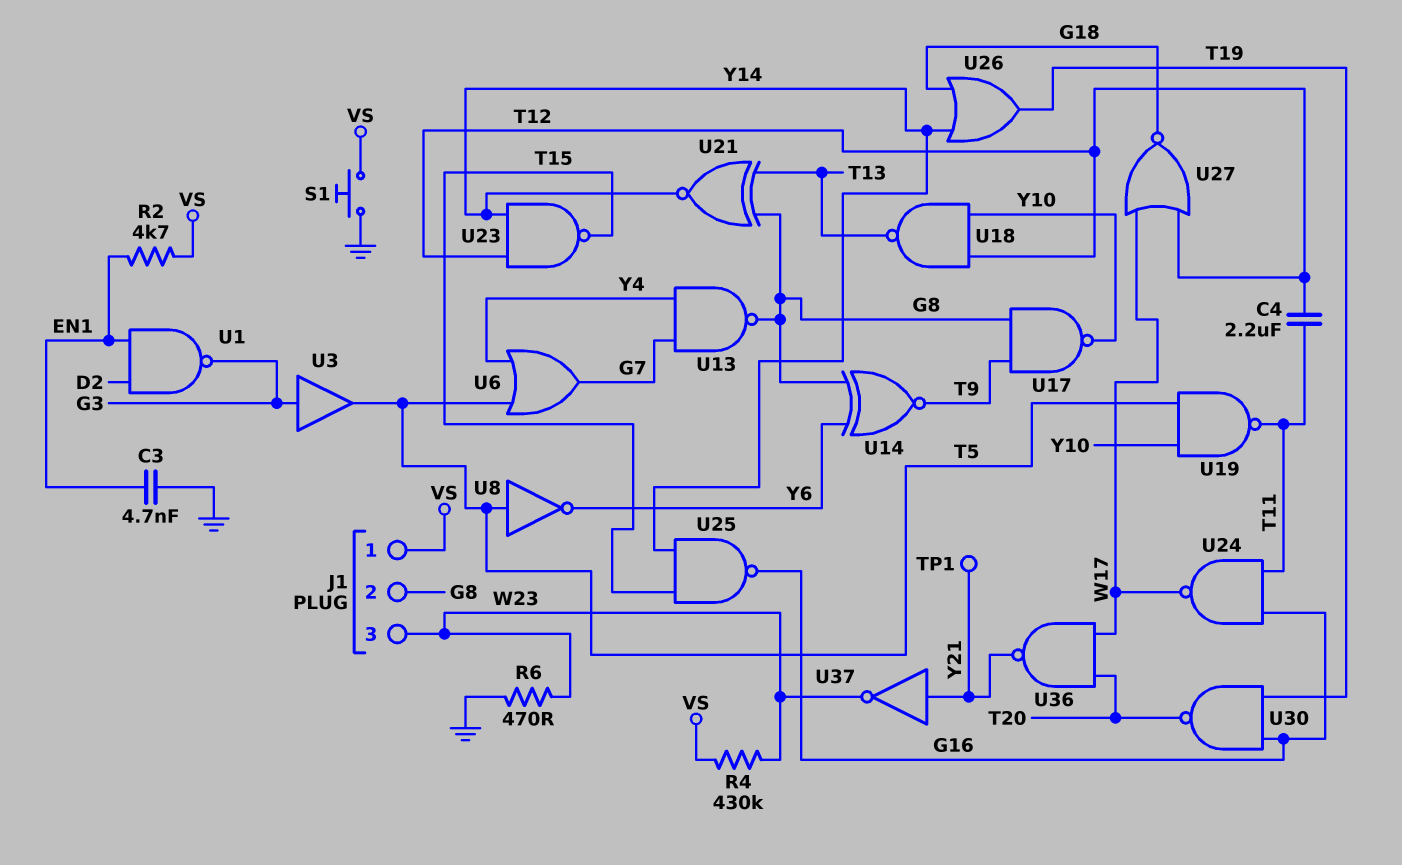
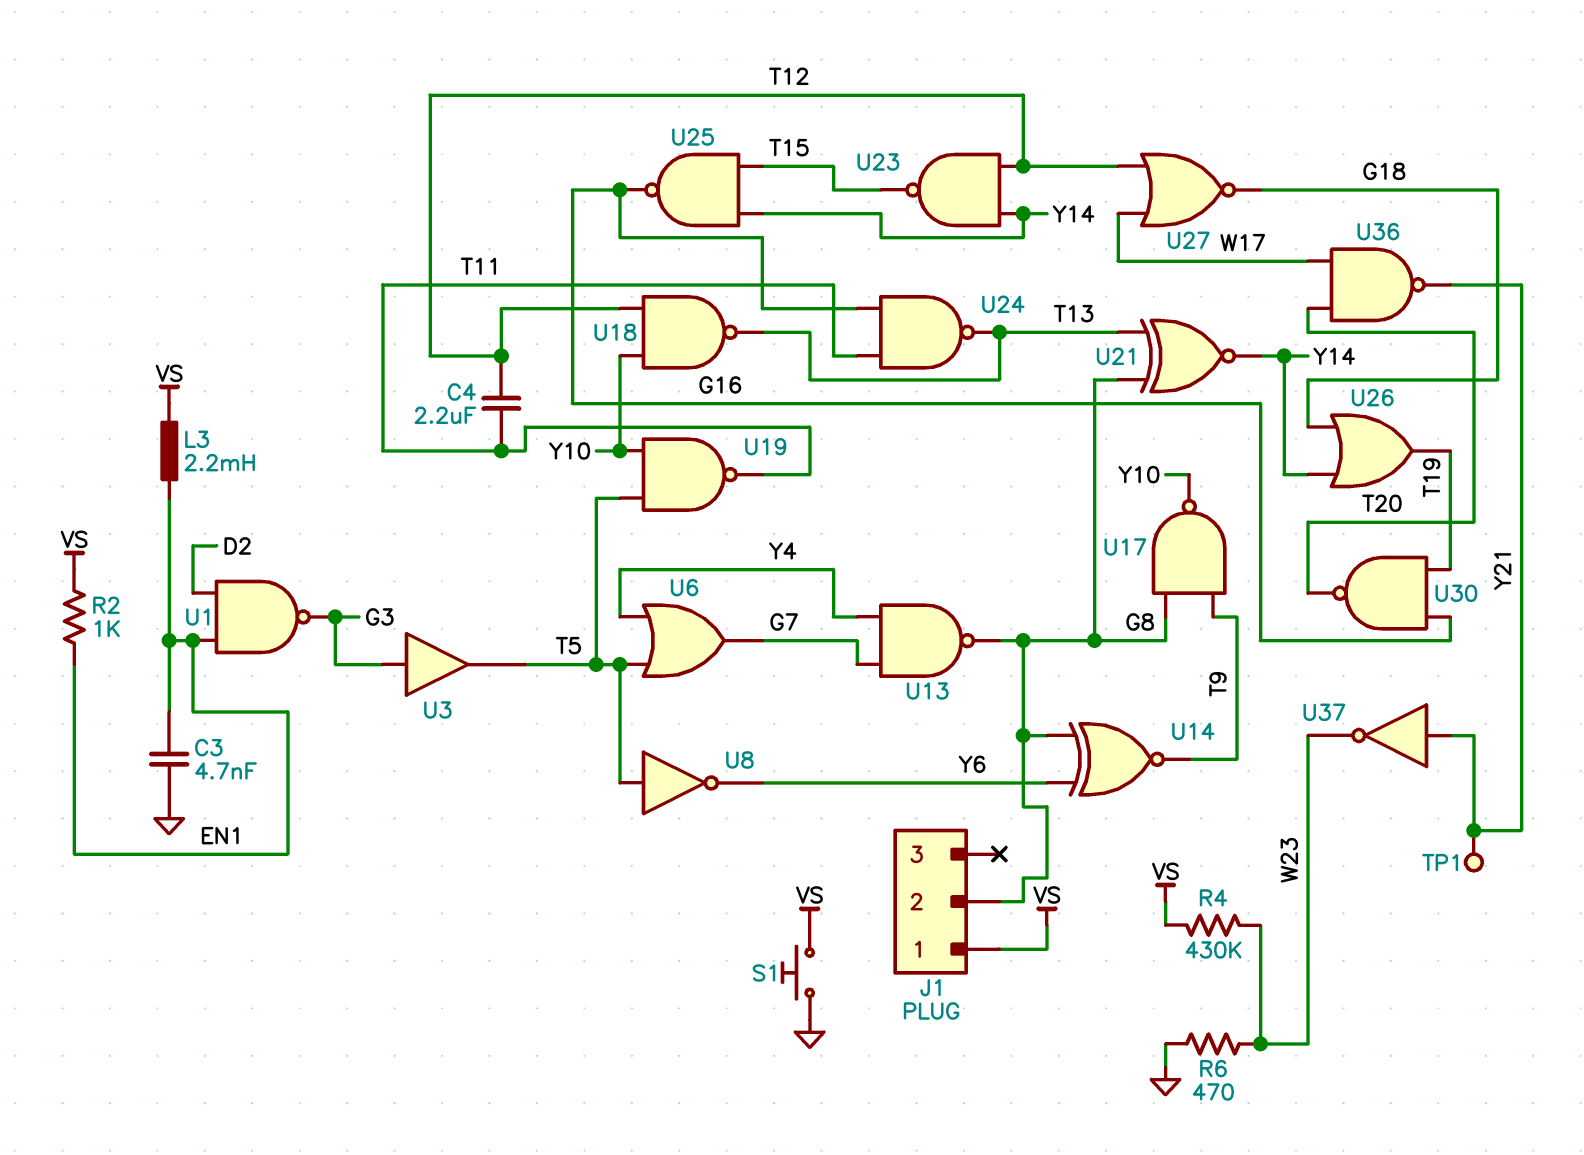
J1 pin 3: W23 -> none
L3: none -> 2.2mH (EN1, VS)
R2: 4.7k (EN1, VS) -> 1k (EN1, VS)
U24: NAND (in G16, in T11, out W17) -> NAND (in G16, in T11, out T13)

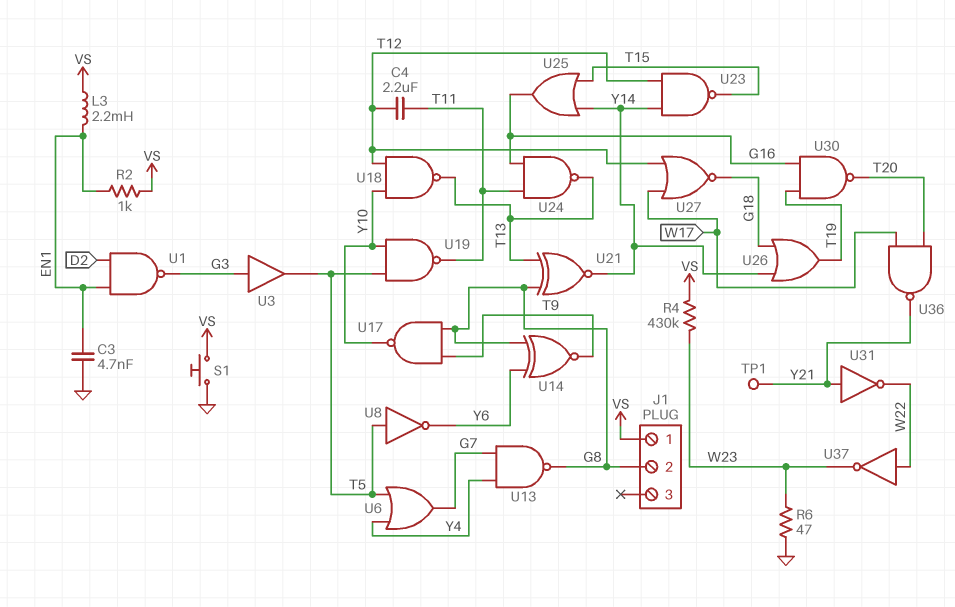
R6: 470 (GND, W23) -> 47 (GND, W23)
U25: NAND (in T15, in Y14, out G16) -> OR (in T15, in Y14, out G16)
U31: none -> NOT (in Y21, out W22)
U37: NOT (in Y21, out W23) -> NOT (in W22, out W23)

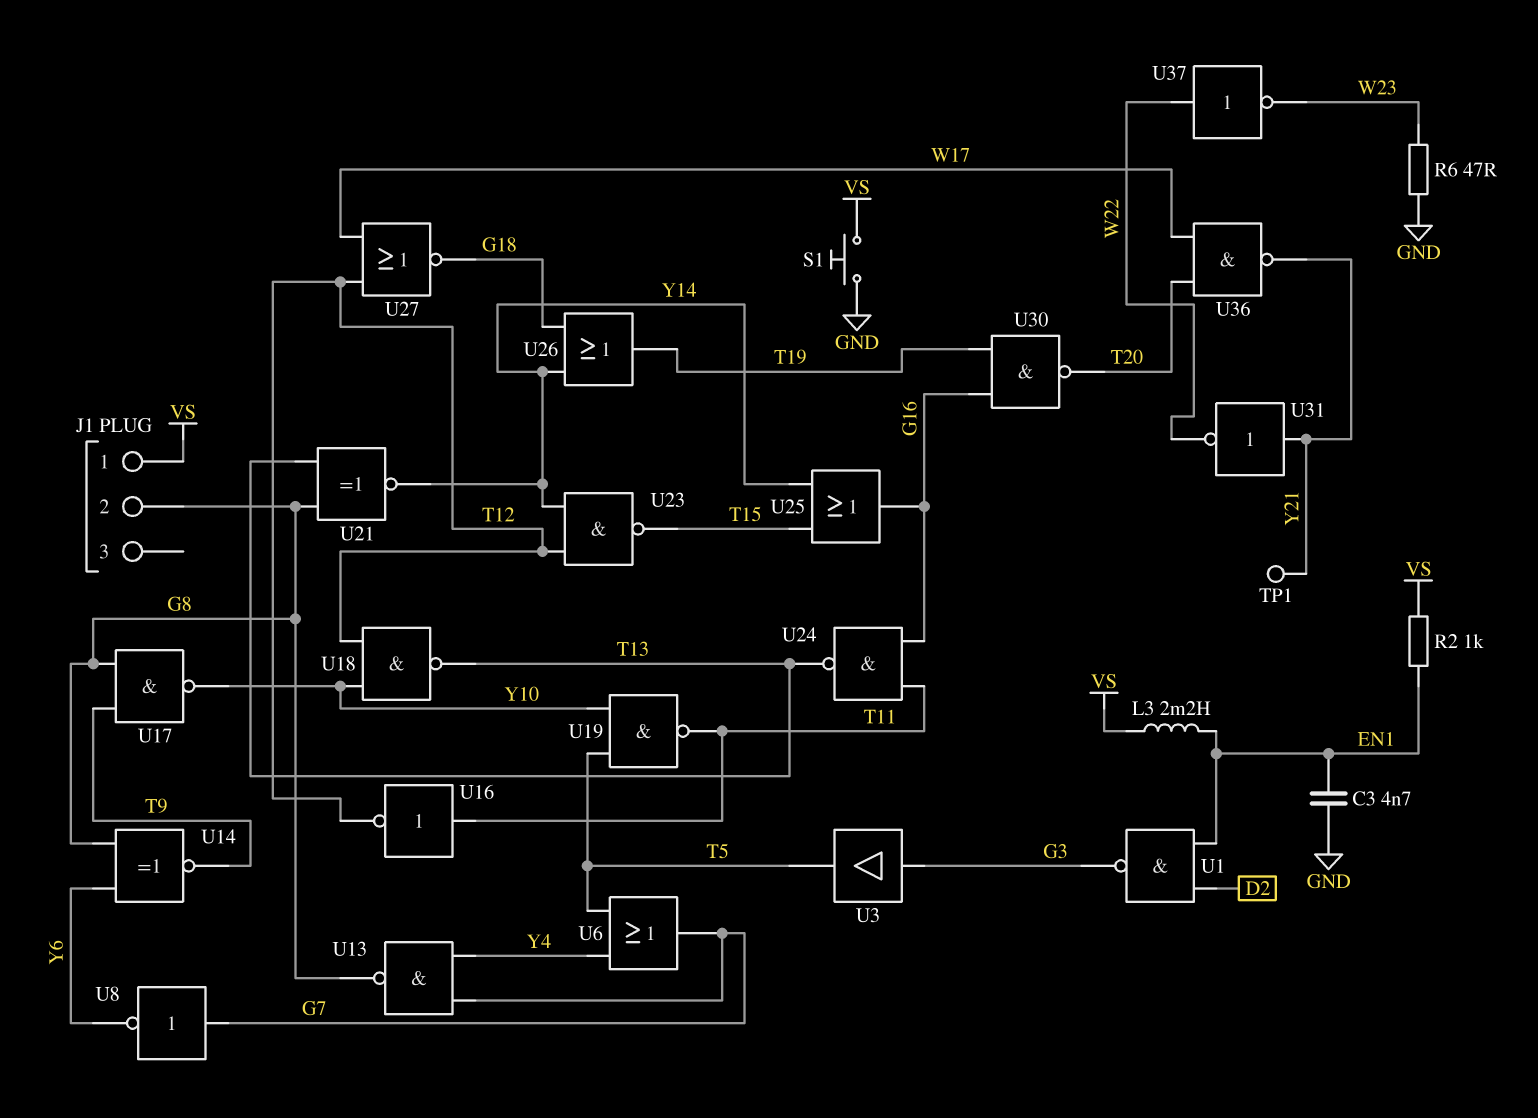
C4: 2.2uF (T11, T12) -> none
R4: 430k (VS, W23) -> none
U8: NOT (in T5, out Y6) -> NOT (in G7, out Y6)
U16: none -> NOT (in T11, out T12)

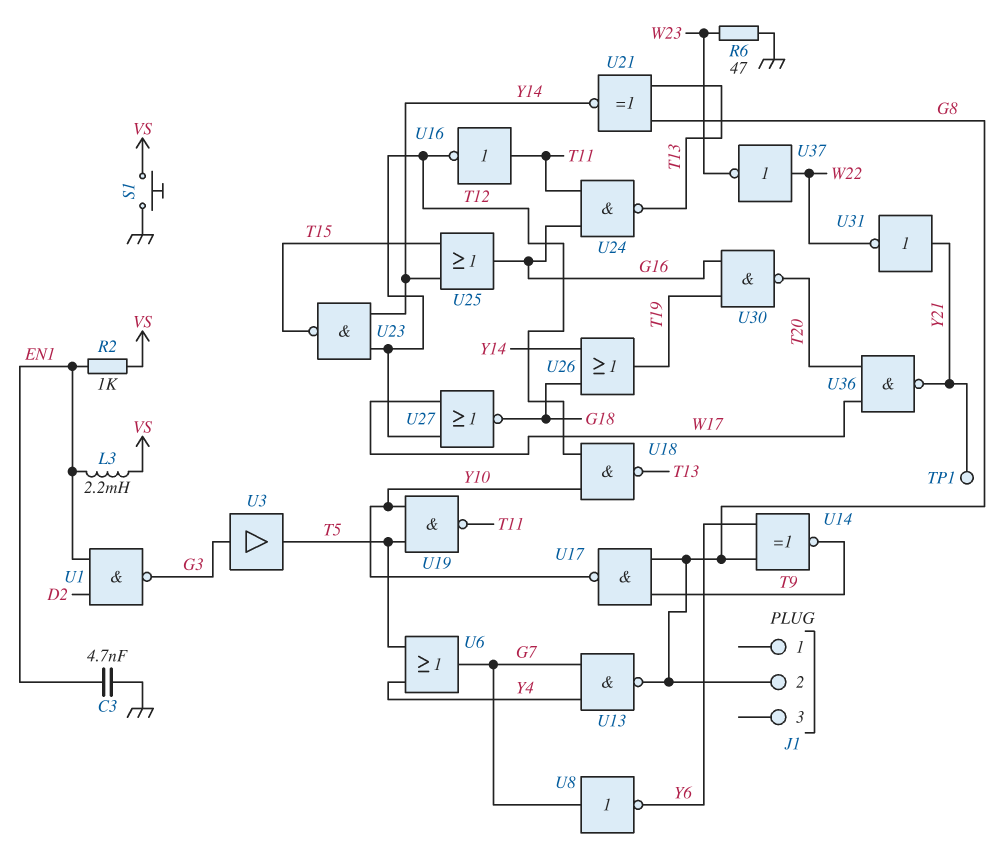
J1 pin 1: VS -> none

